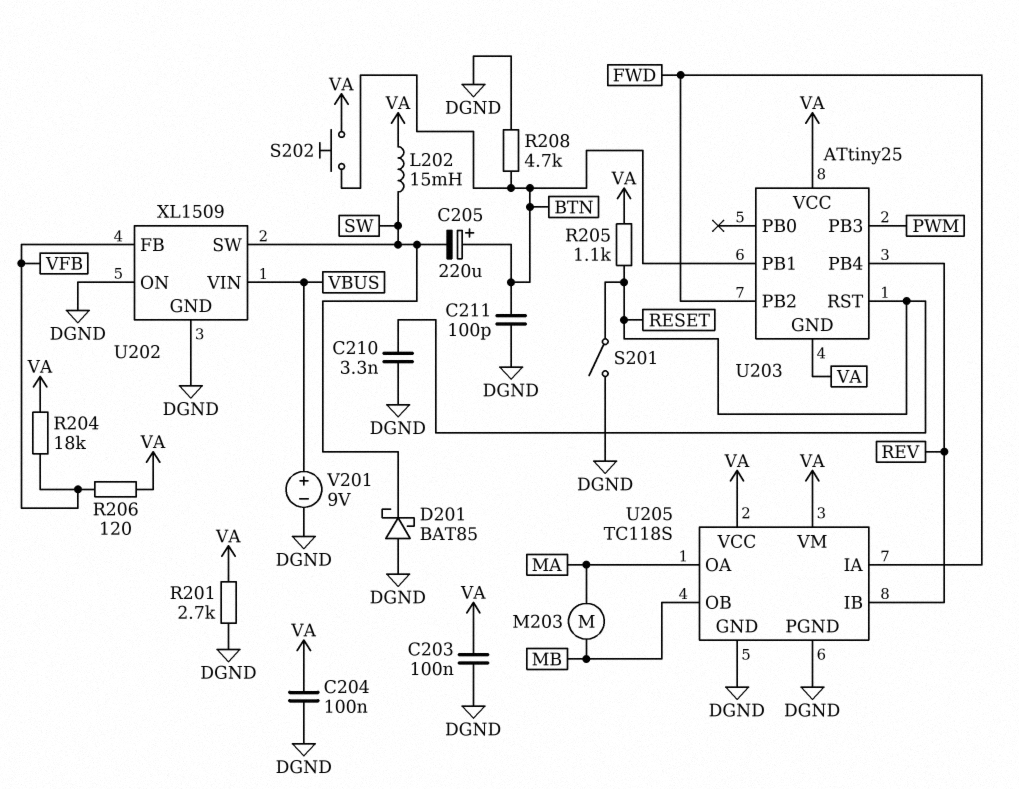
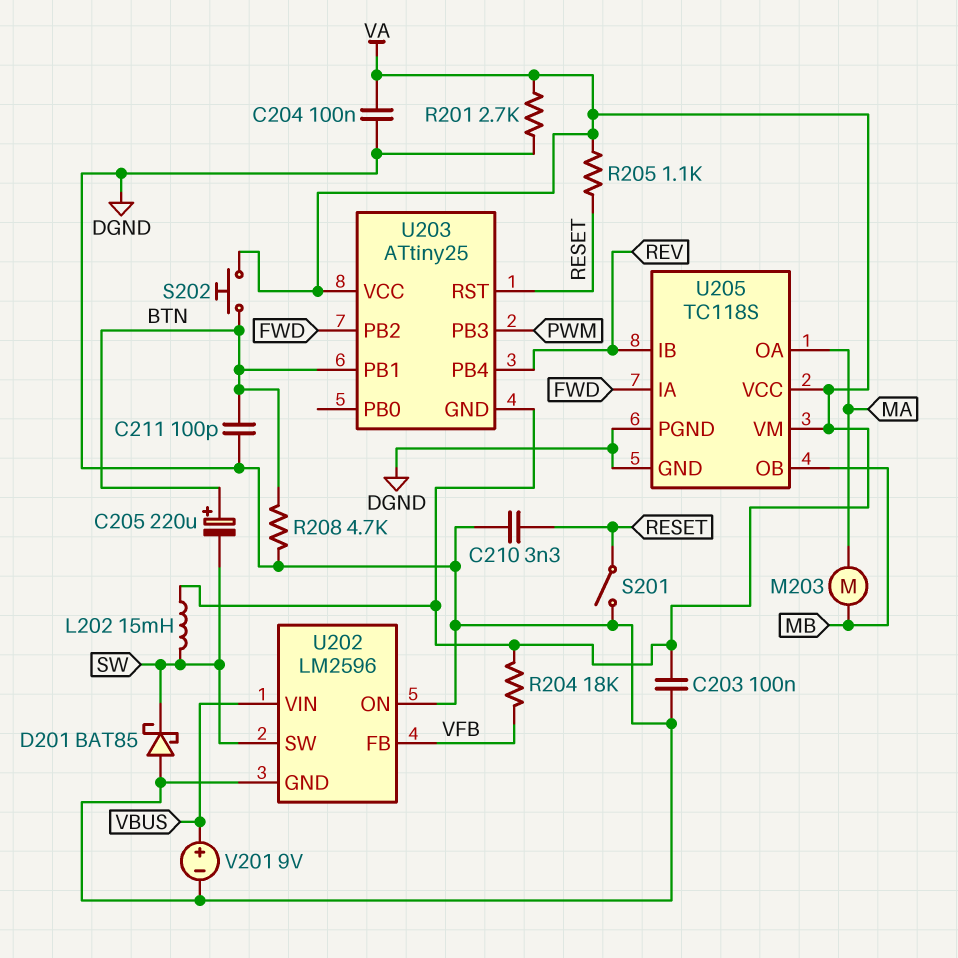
R206: 120 (VA, VFB) -> none
U202: XL1509 -> LM2596

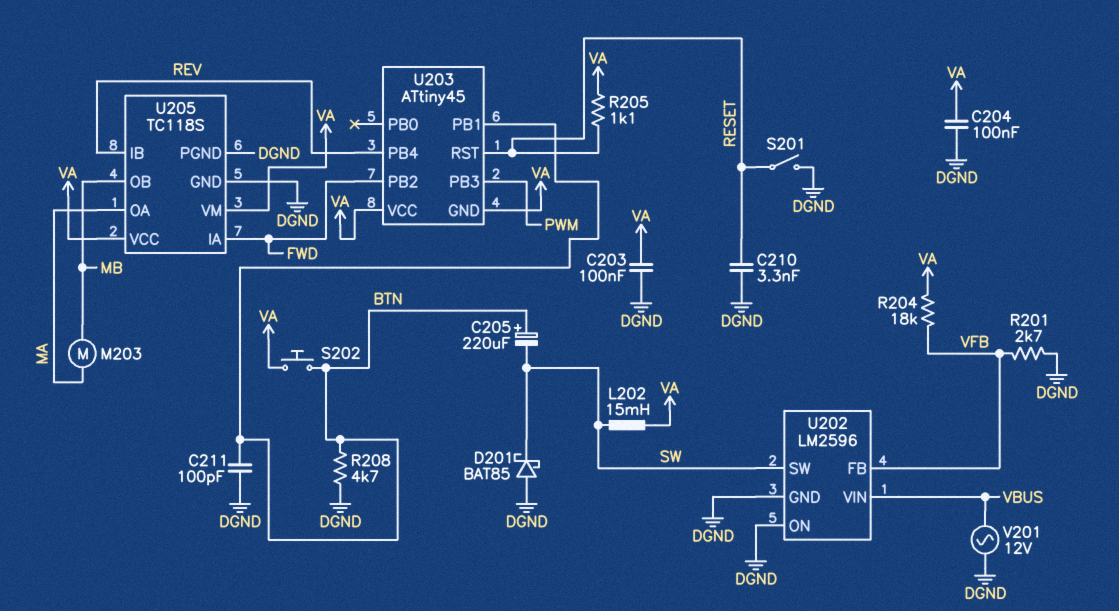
R201: 2.7k (DGND, VA) -> 2.7k (DGND, VFB)
U203: ATtiny25 -> ATtiny45
V201: 9V (plus VBUS, minus DGND) -> AC 12V (DGND, VBUS)

